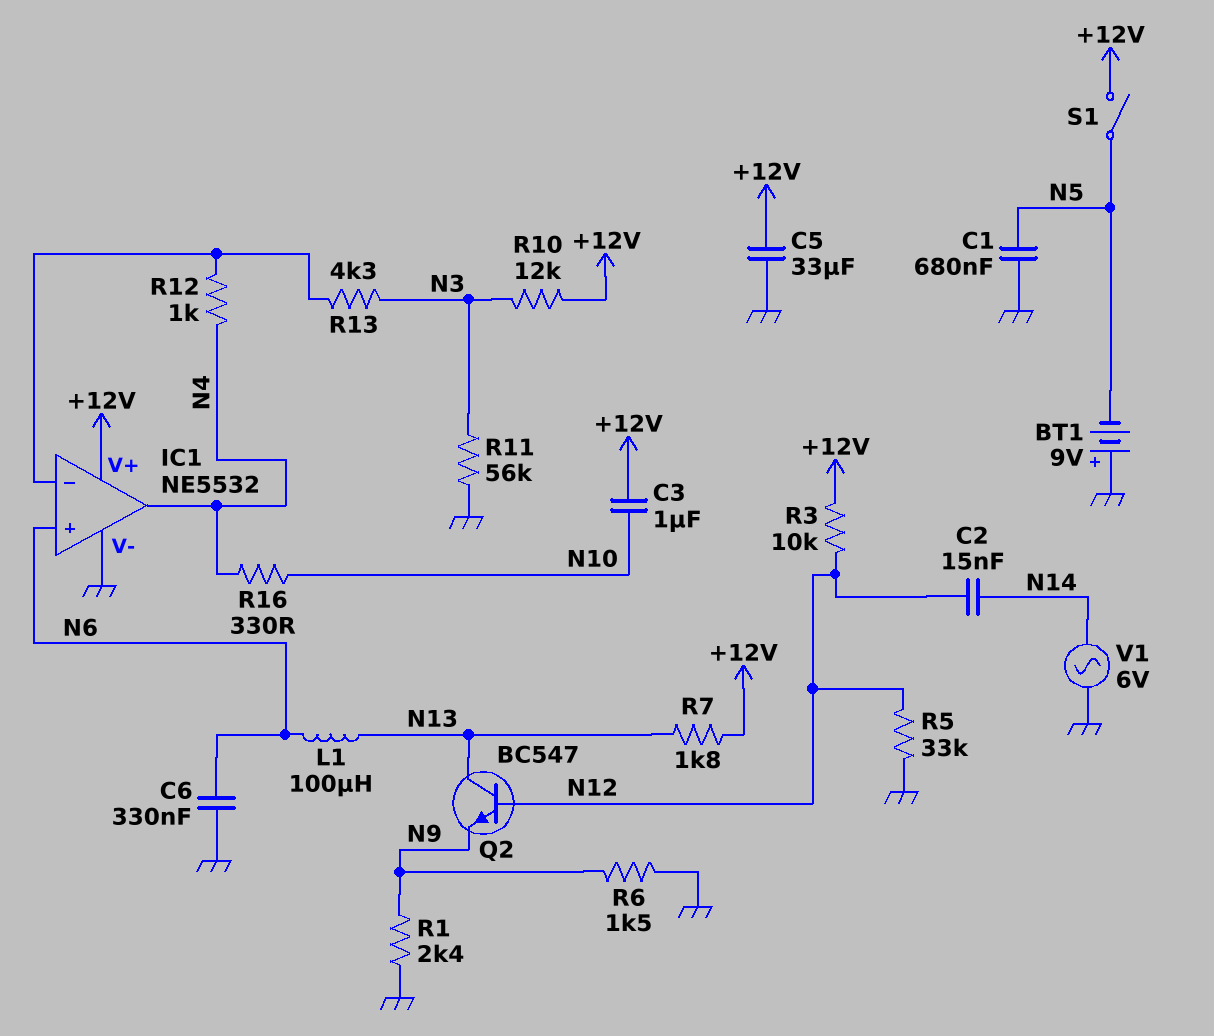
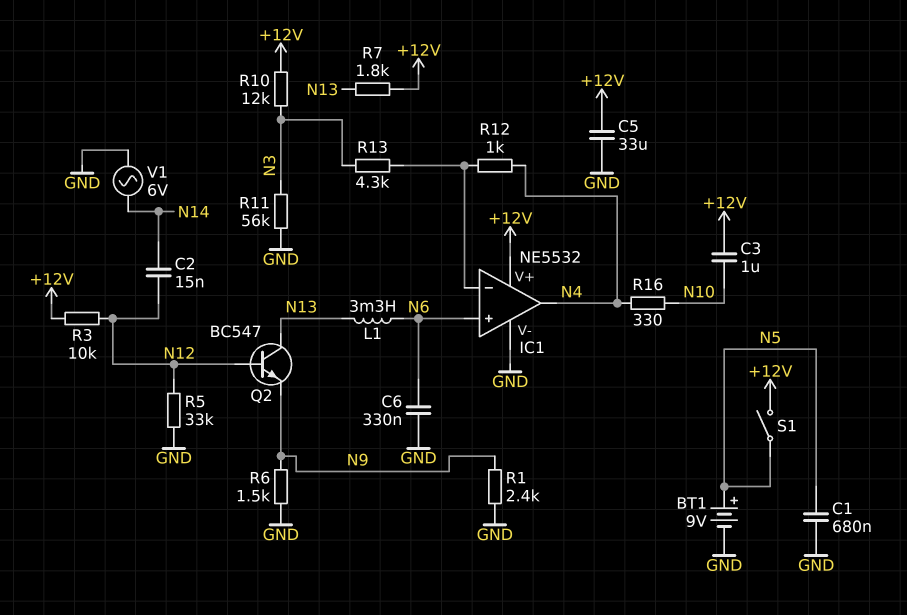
BT1: 9V (plus GND, minus N5) -> 9V (plus N5, minus GND)
L1: 100uH (N6, N13) -> 3.3mH (N6, N13)

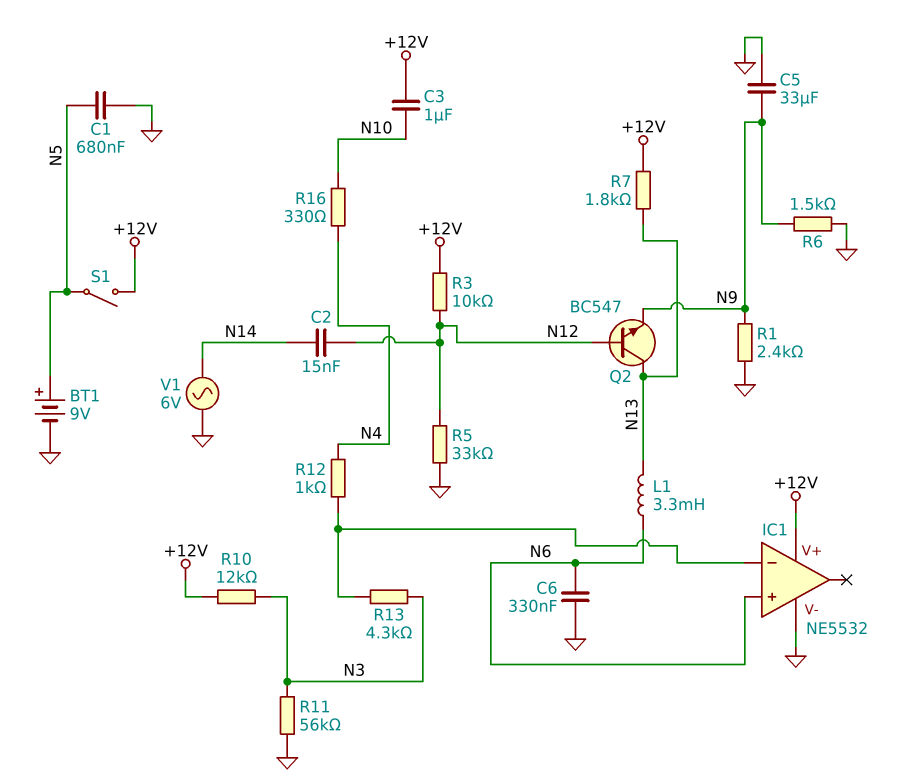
C5: 33uF (+12V, GND) -> 33uF (GND, N9)
IC1 pin out: N4 -> none

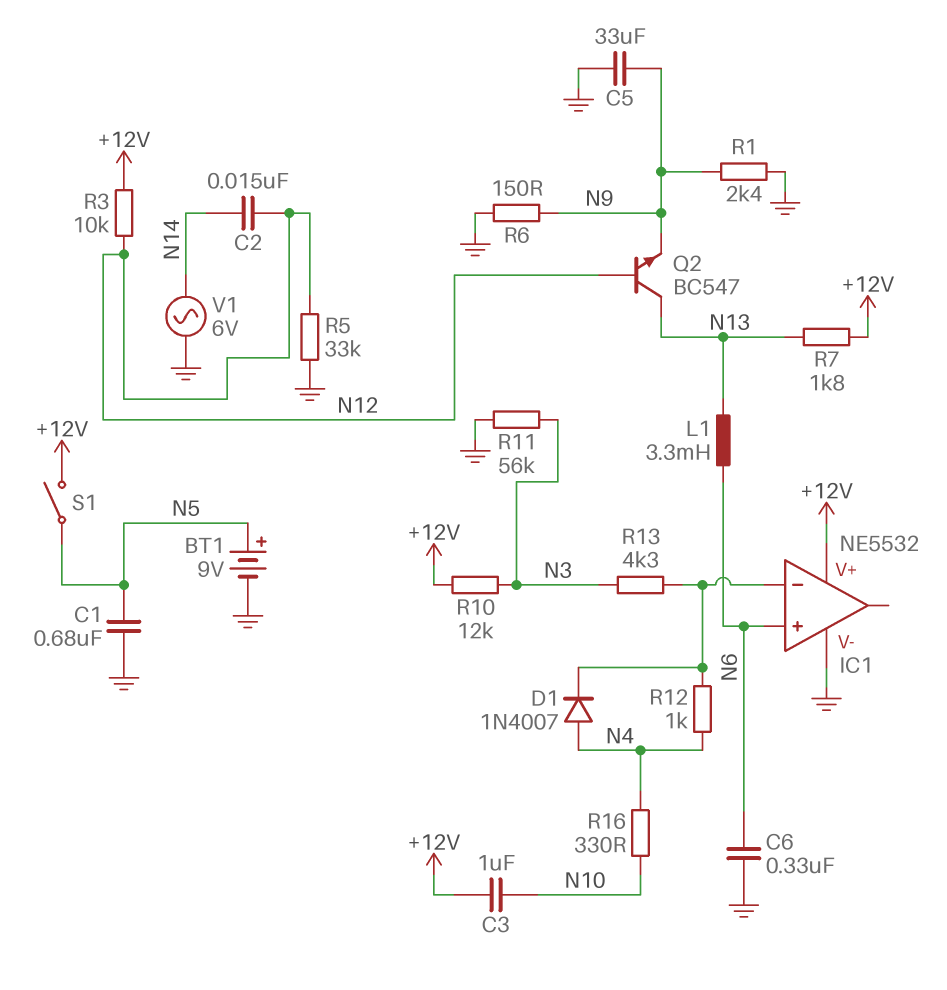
D1: none -> diode 1N4007 (A N4, K IC1/in-)
R6: 1.5k (GND, N9) -> 150 (GND, N9)

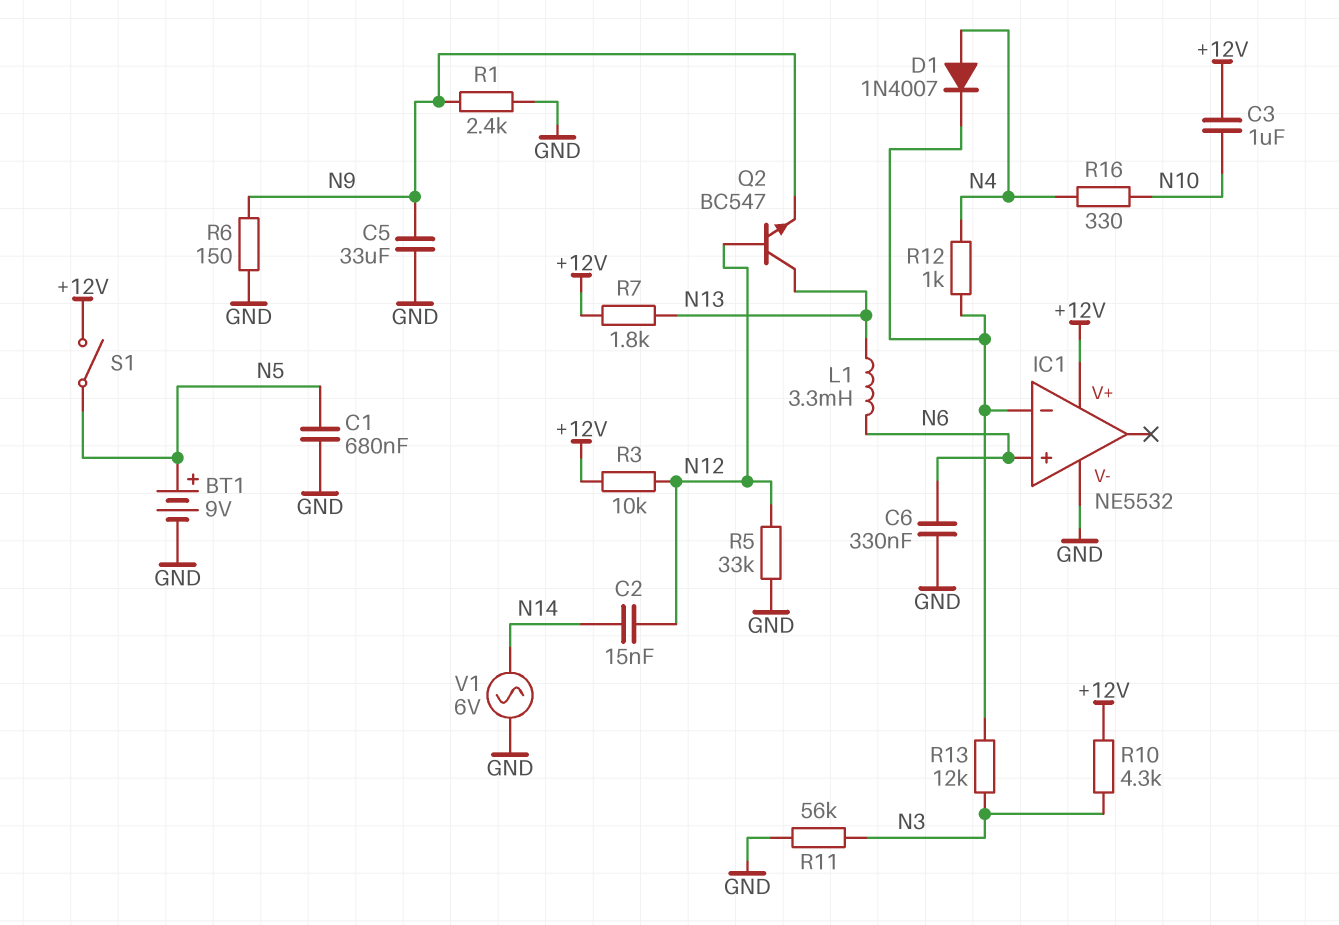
R10: 12k (+12V, N3) -> 4.3k (+12V, N3)
R13: 4.3k (IC1/in-, N3) -> 12k (IC1/in-, N3)

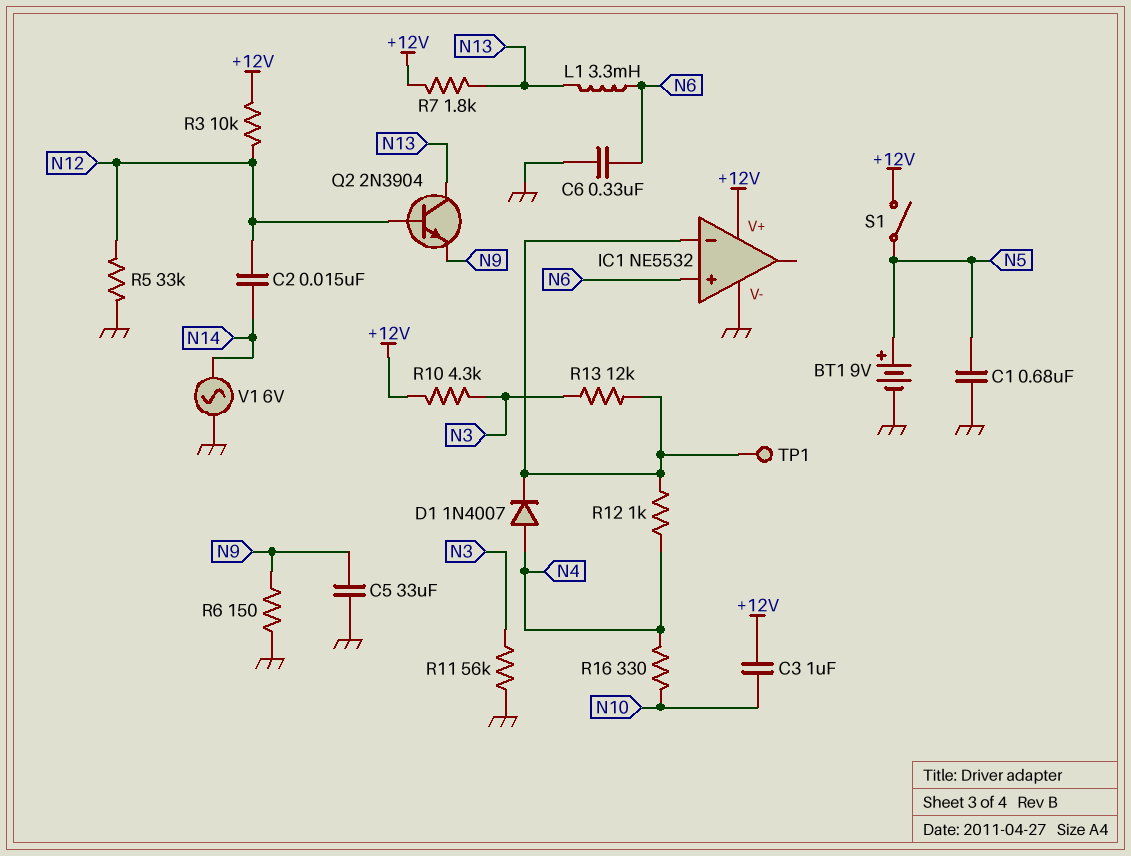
Q2: NPN BC547 (B N12, C N13, E N9) -> NPN 2N3904 (B N12, C N13, E N9)
R1: 2.4k (GND, N9) -> none
TP1: none -> test point (IC1/in-)

